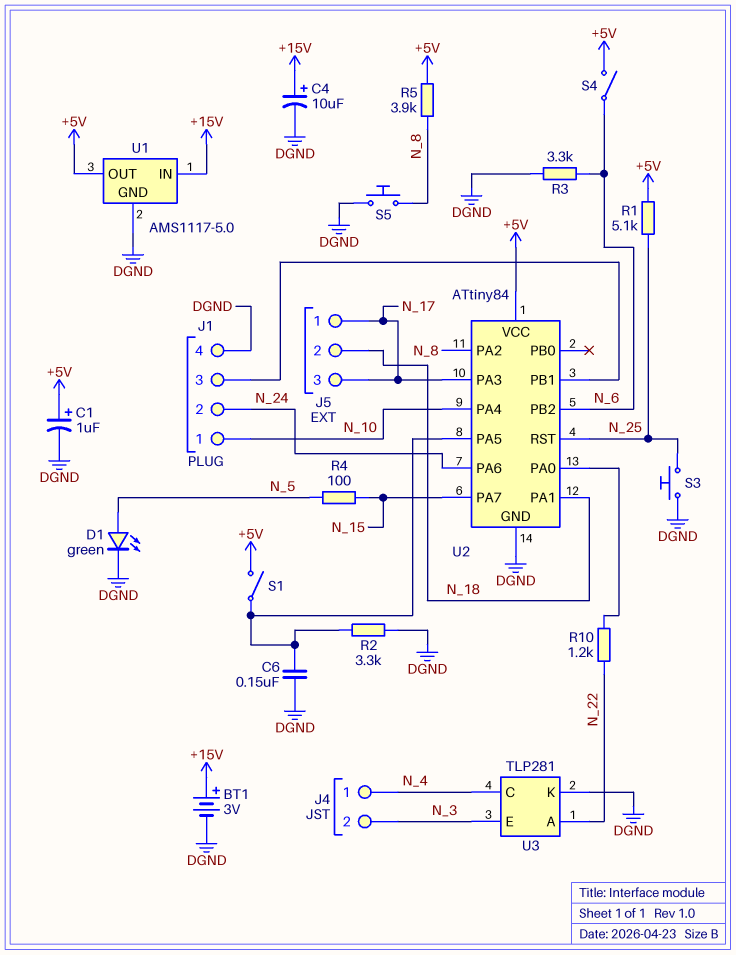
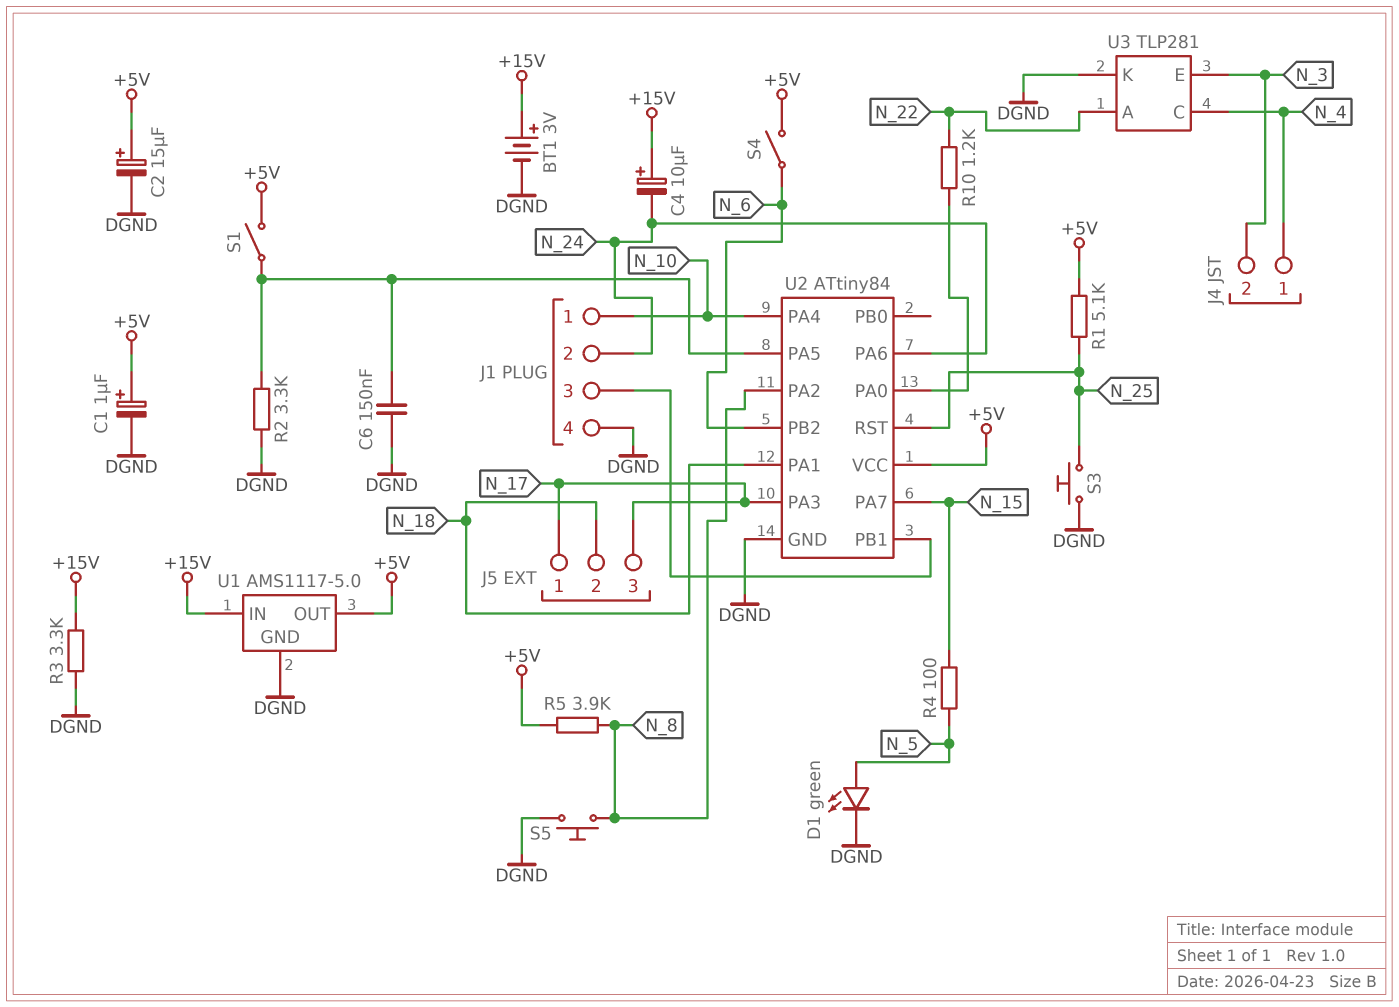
C2: none -> 15uF (plus +5V, minus DGND)
C4: 10uF (plus +15V, minus DGND) -> 10uF (plus +15V, minus N_24)
R3: 3.3k (DGND, N_6) -> 3.3k (+15V, DGND)

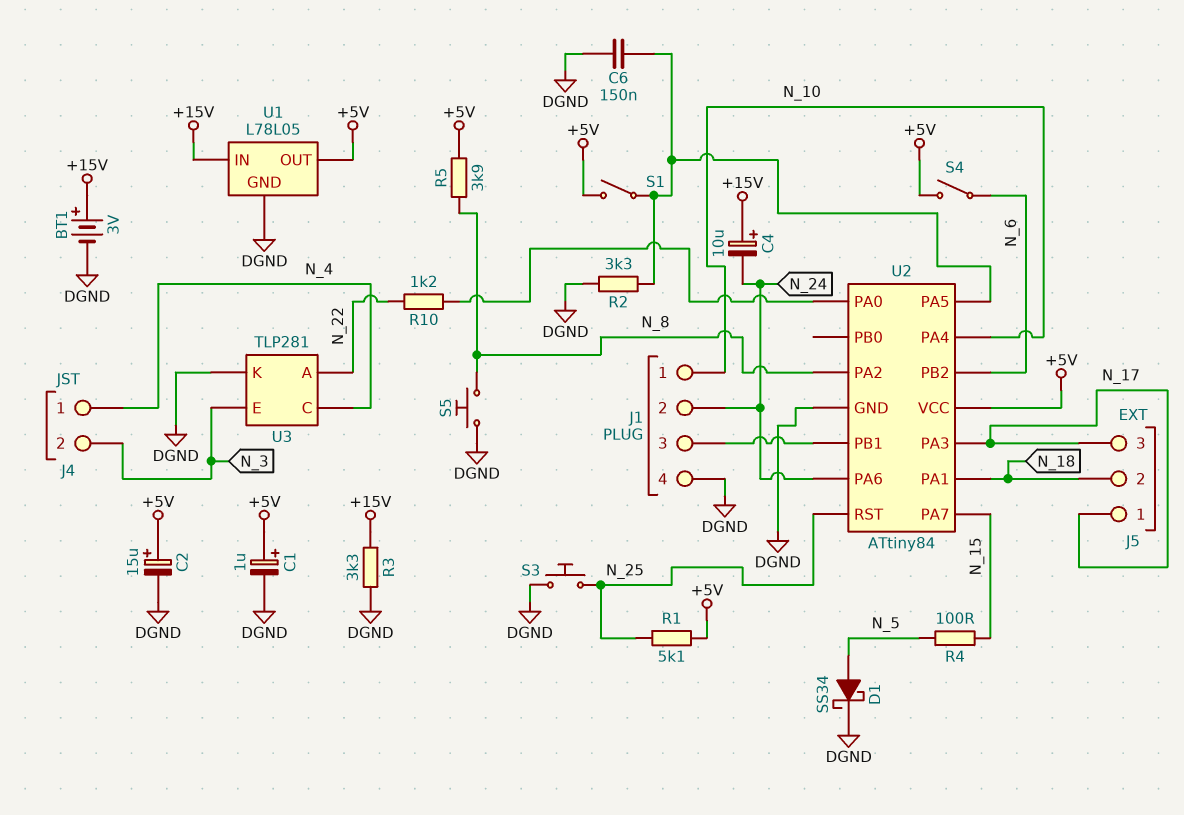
D1: LED green (A N_5, K DGND) -> schottky SS34 (A N_5, K DGND)
U1: AMS1117-5.0 -> L78L05

